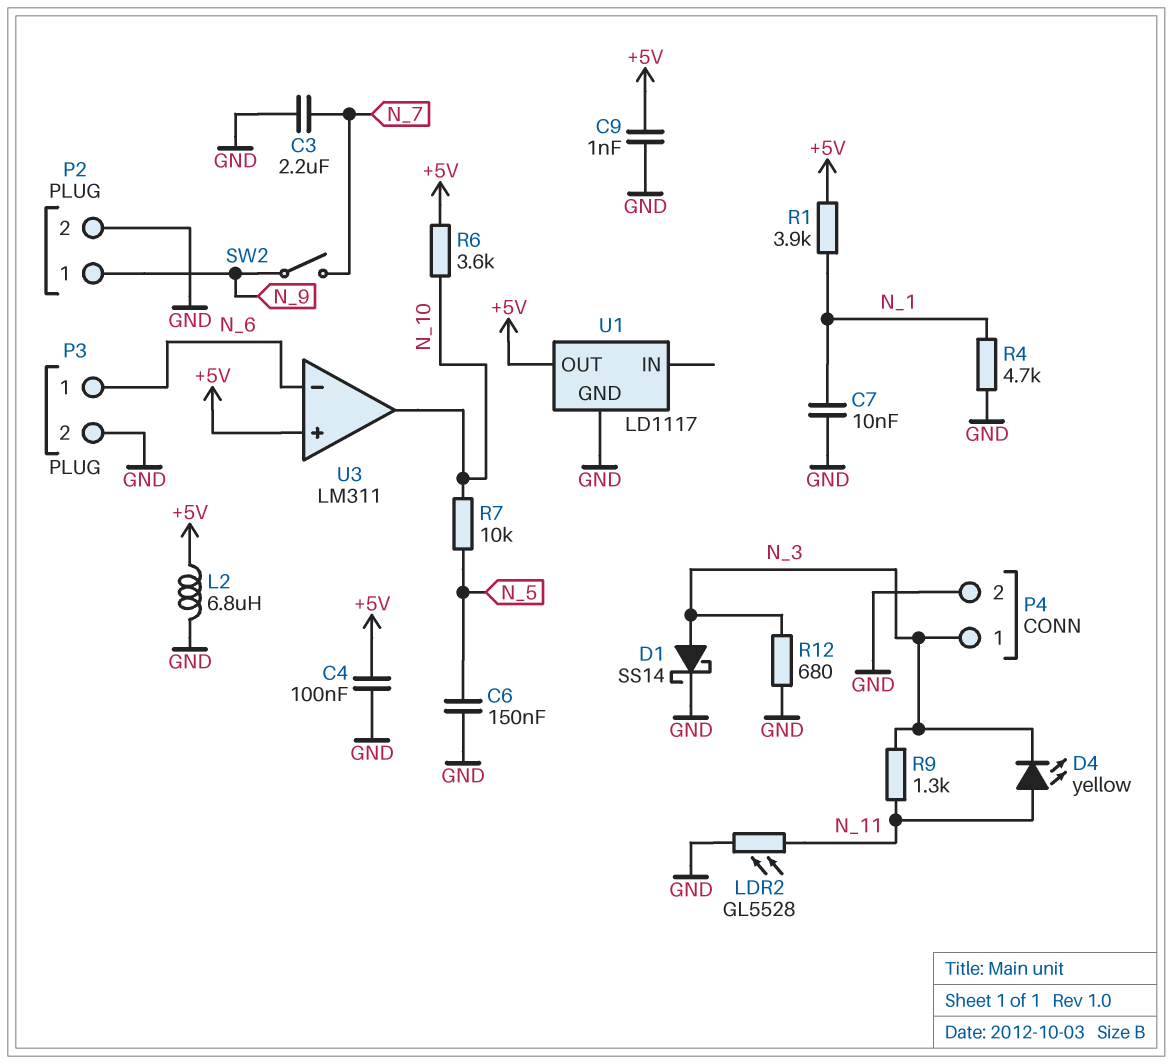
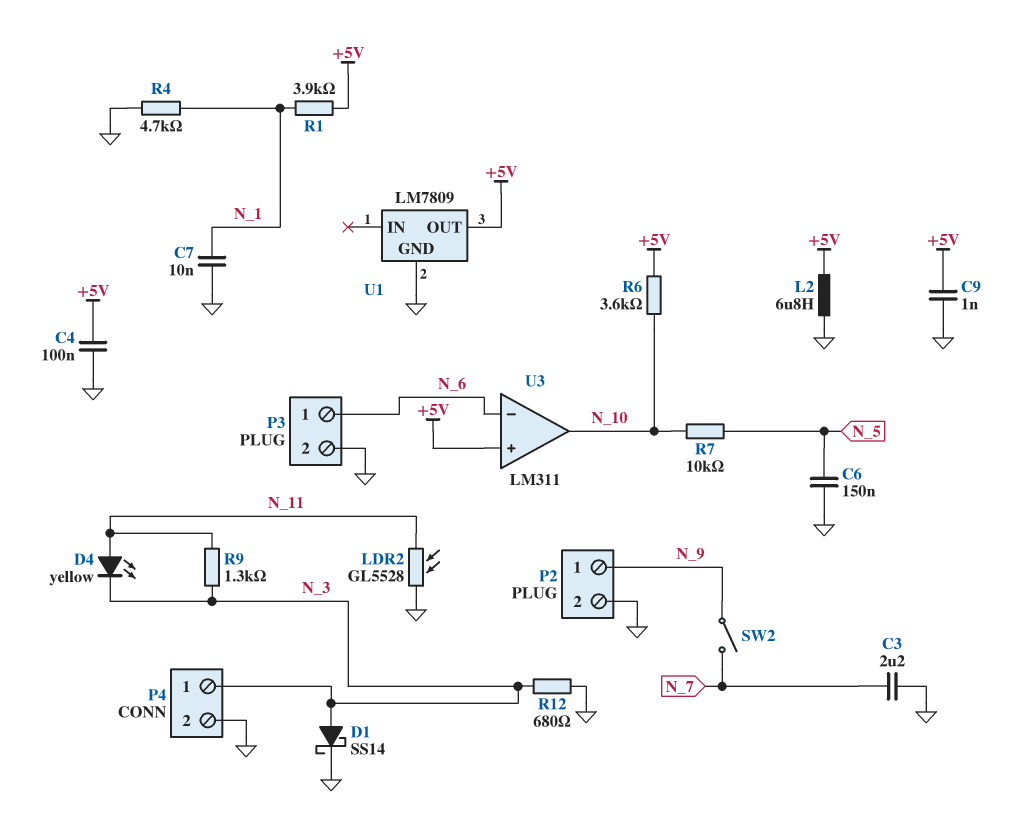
U1: LD1117 -> LM7809

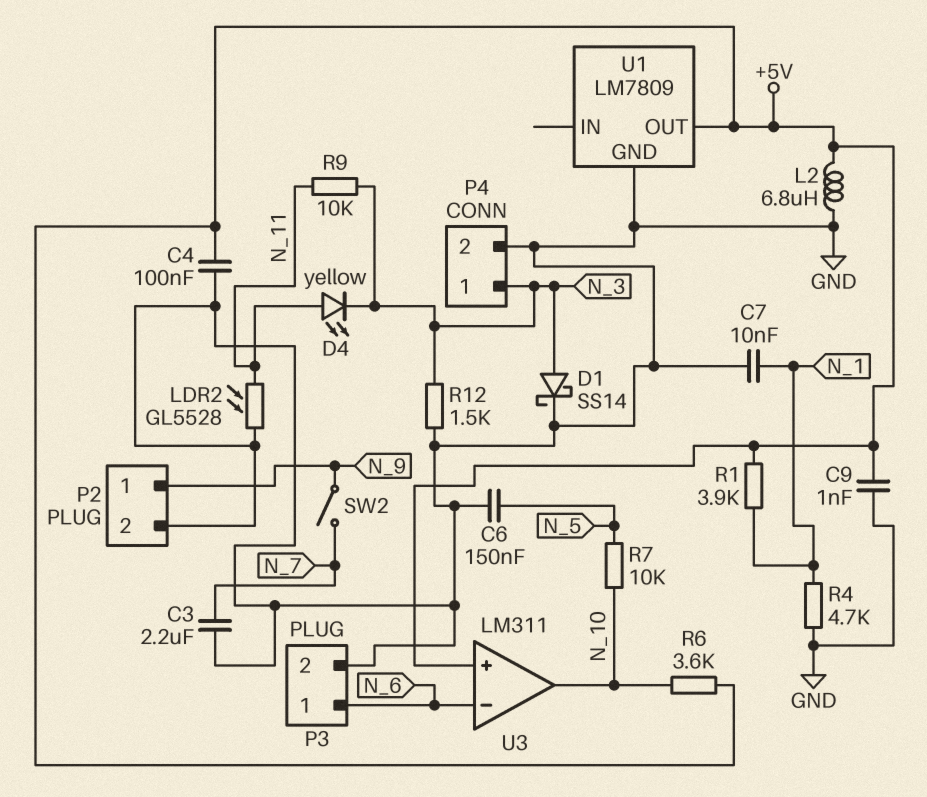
R9: 1.3k (N_3, N_11) -> 10k (N_3, N_11)
R12: 680 (GND, N_3) -> 1.5k (GND, N_3)

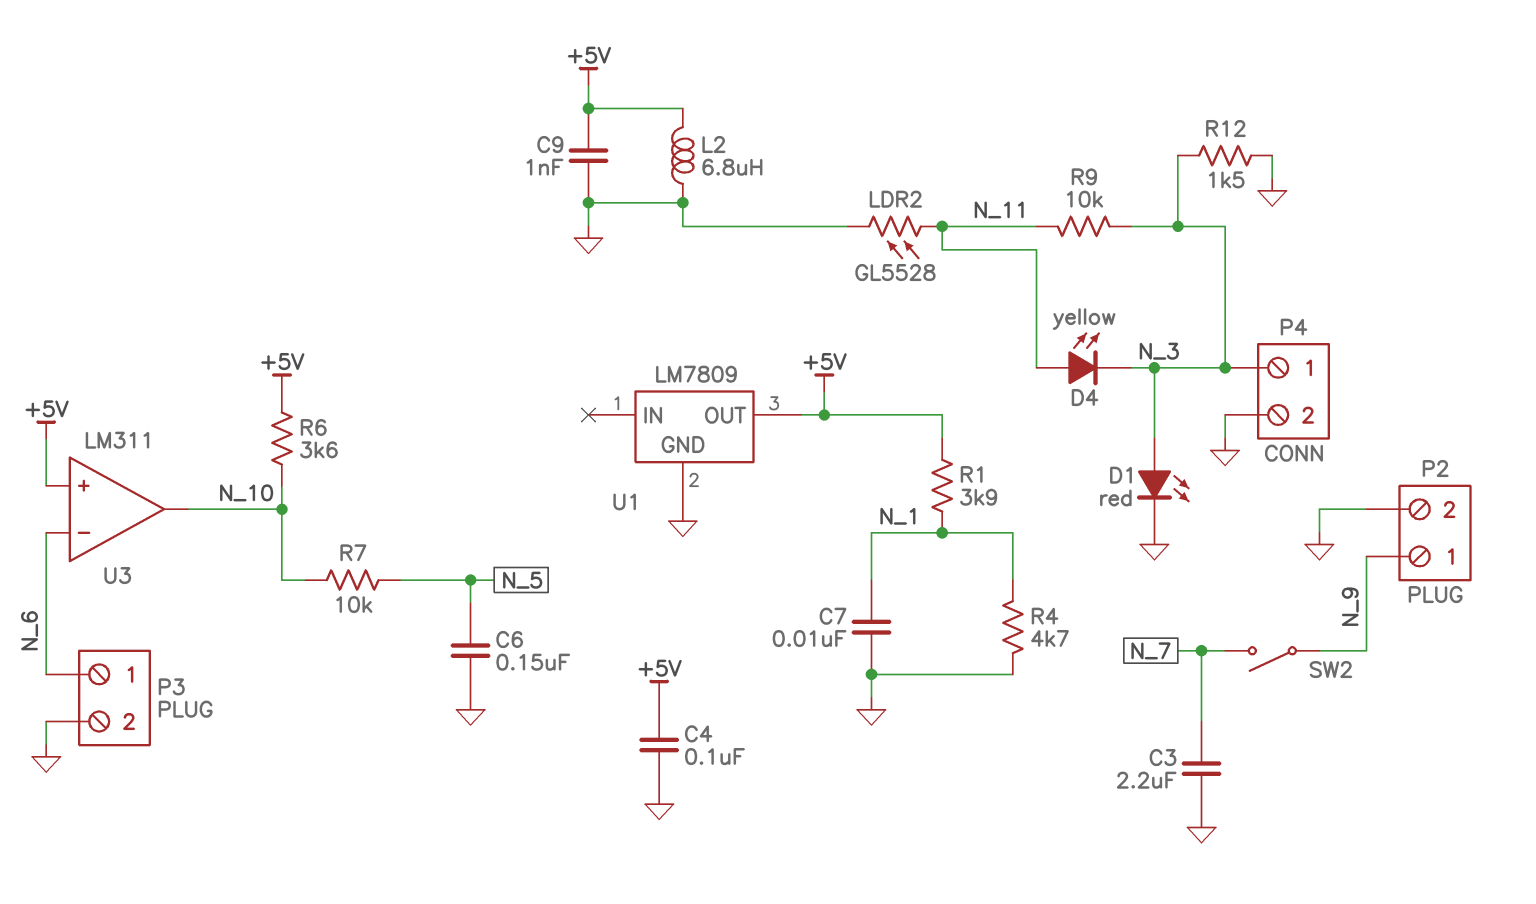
D1: schottky SS14 (A N_3, K GND) -> LED red (A N_3, K GND)

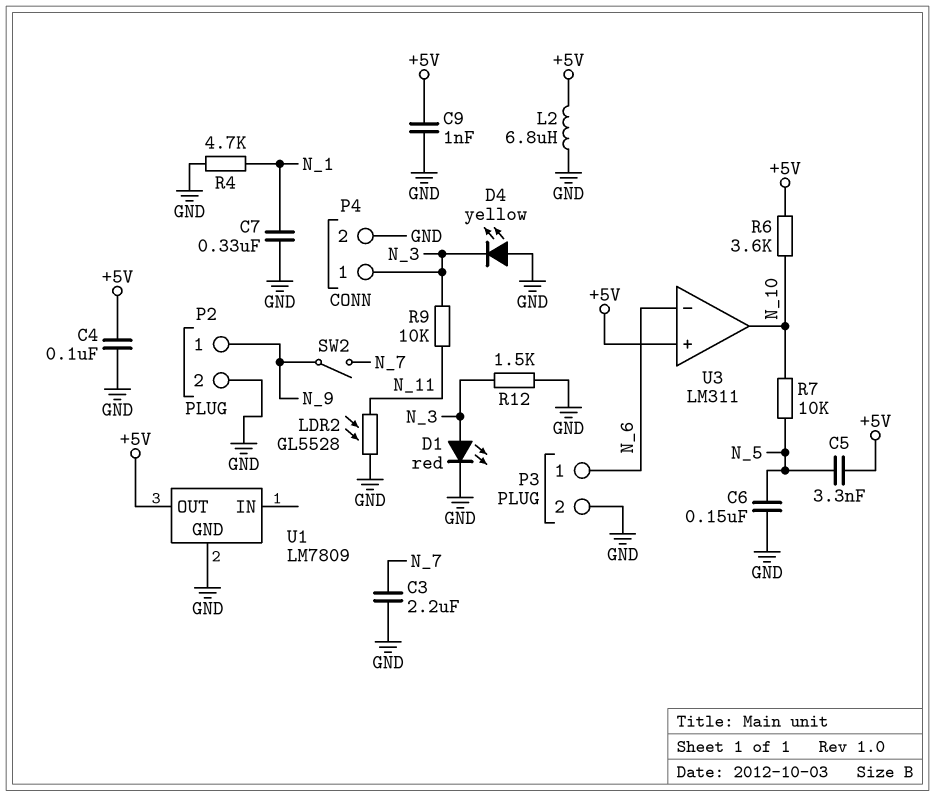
C5: none -> 3.3nF (+5V, N_5)
C7: 10nF (GND, N_1) -> 330nF (GND, N_1)
D4: LED yellow (A N_11, K N_3) -> LED yellow (A GND, K N_3)
R1: 3.9k (+5V, N_1) -> none

